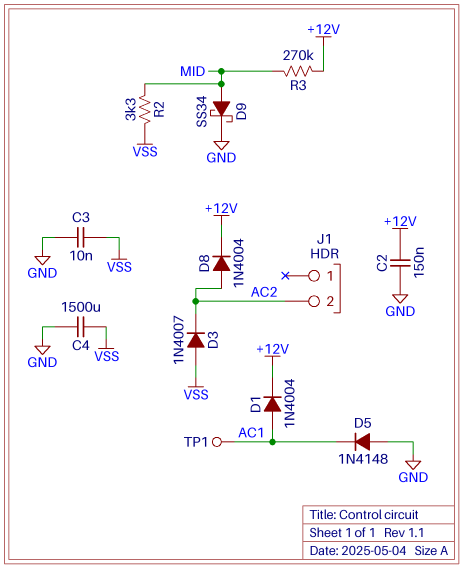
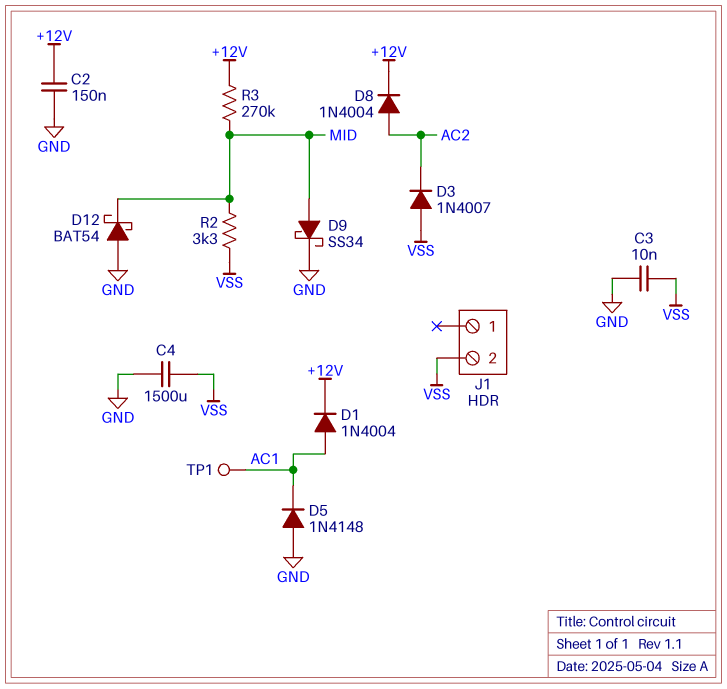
D12: none -> schottky BAT54 (A GND, K MID)
J1 pin 2: AC2 -> VSS

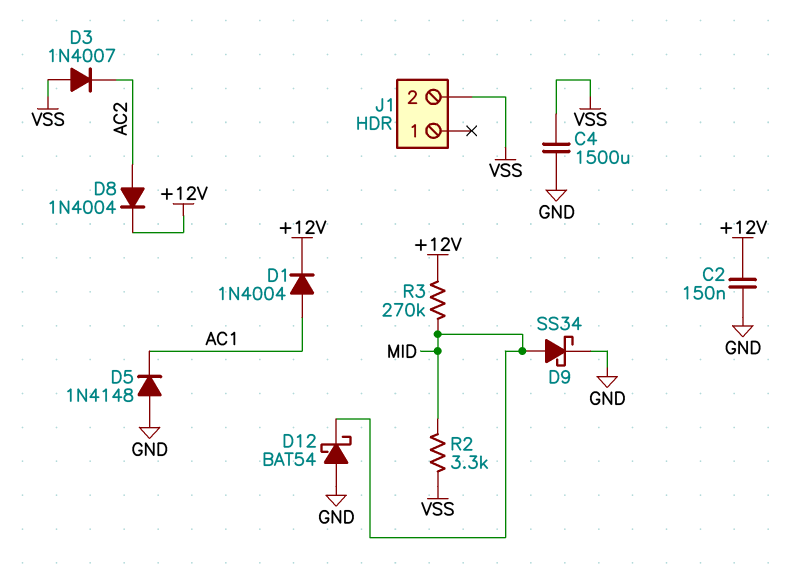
C3: 10nF (GND, VSS) -> none
TP1: test point (AC1) -> none

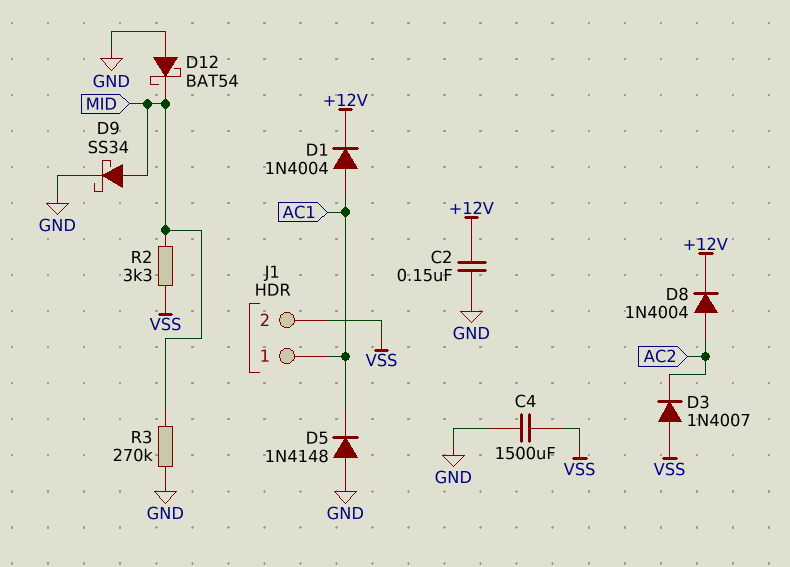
J1 pin 1: none -> AC1
R3: 270k (+12V, MID) -> 270k (GND, MID)

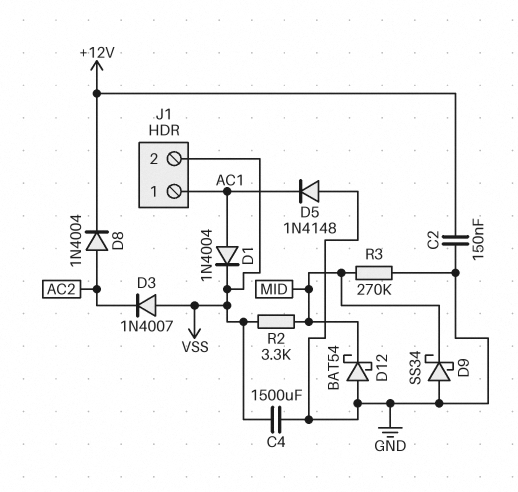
D1: diode 1N4004 (A AC1, K +12V) -> diode 1N4004 (A AC1, K VSS)
D9: schottky SS34 (A MID, K GND) -> schottky SS34 (A GND, K MID)

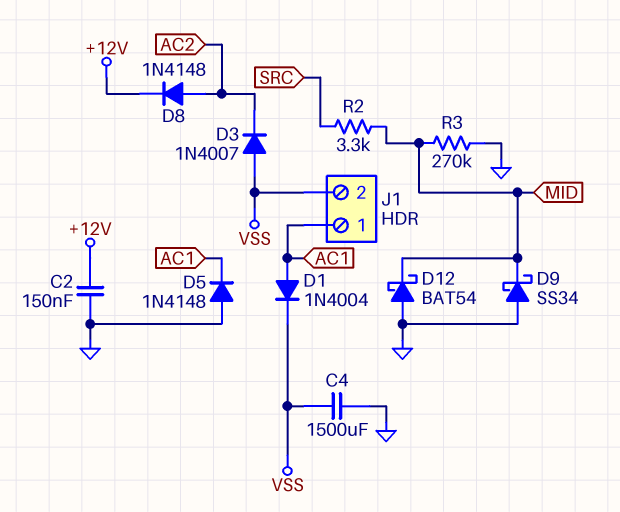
D8: diode 1N4004 (A AC2, K +12V) -> diode 1N4148 (A AC2, K +12V)
R2: 3.3k (MID, VSS) -> 3.3k (MID, SRC)

